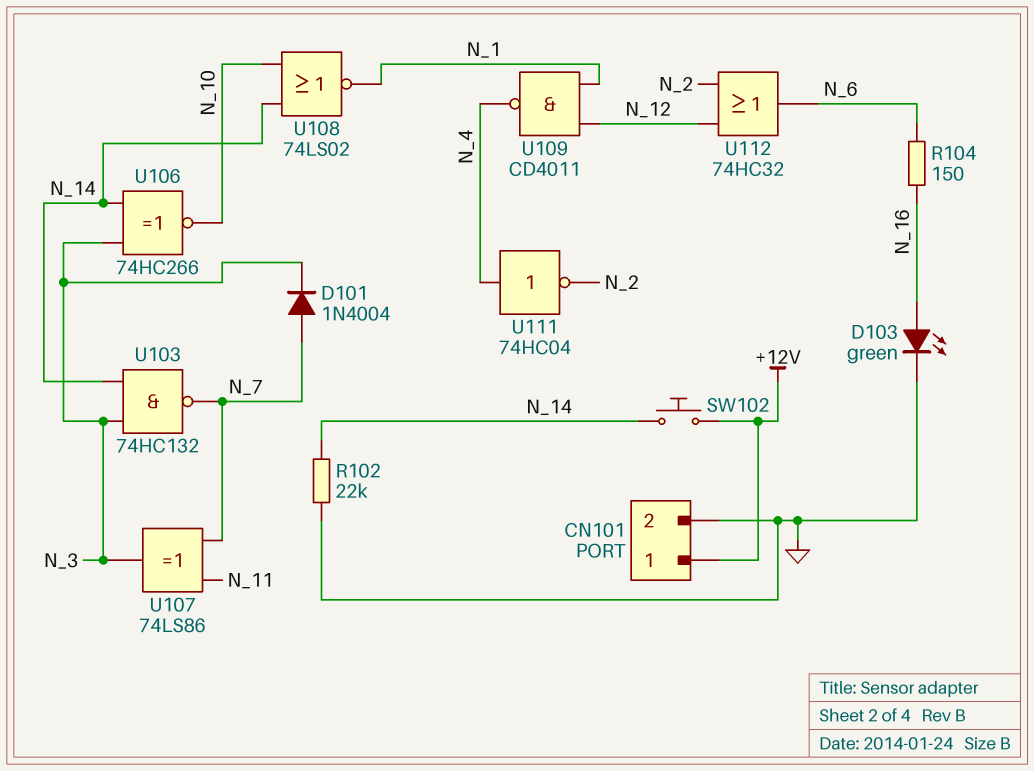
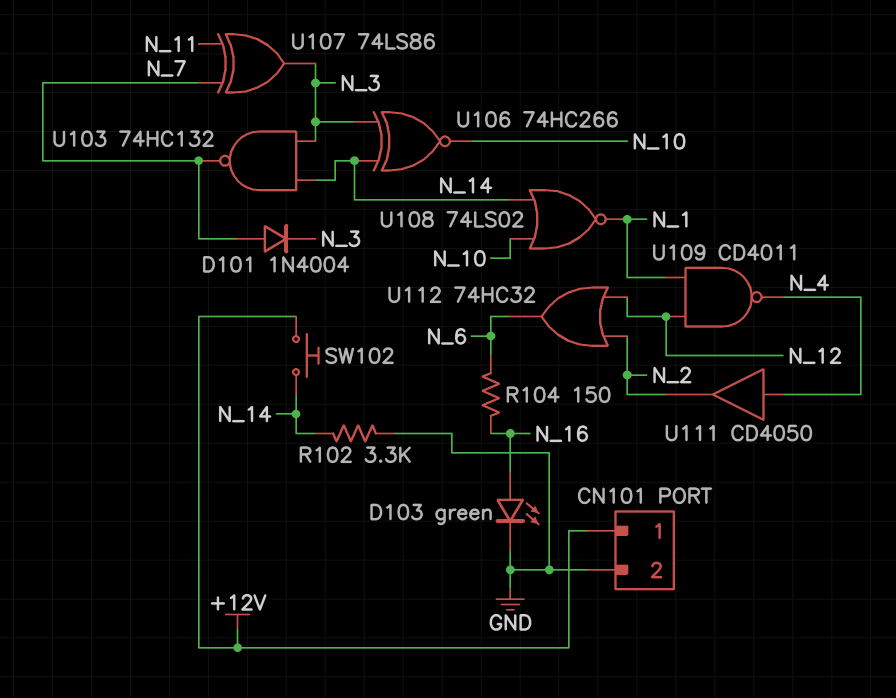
R102: 22k (GND, N_14) -> 3.3k (GND, N_14)
U111: NOT 74HC04 (in N_4, out N_2) -> buffer CD4050 (in N_4, out N_2)

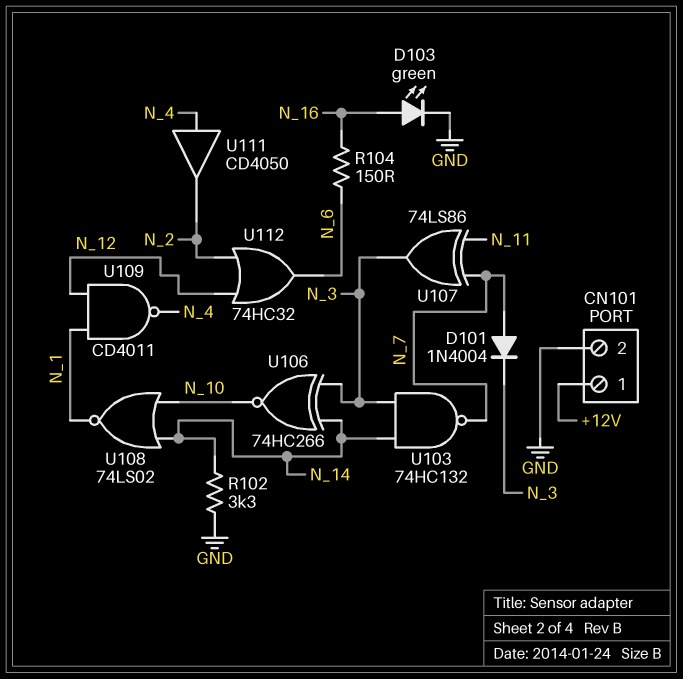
SW102: button (+12V, N_14) -> none

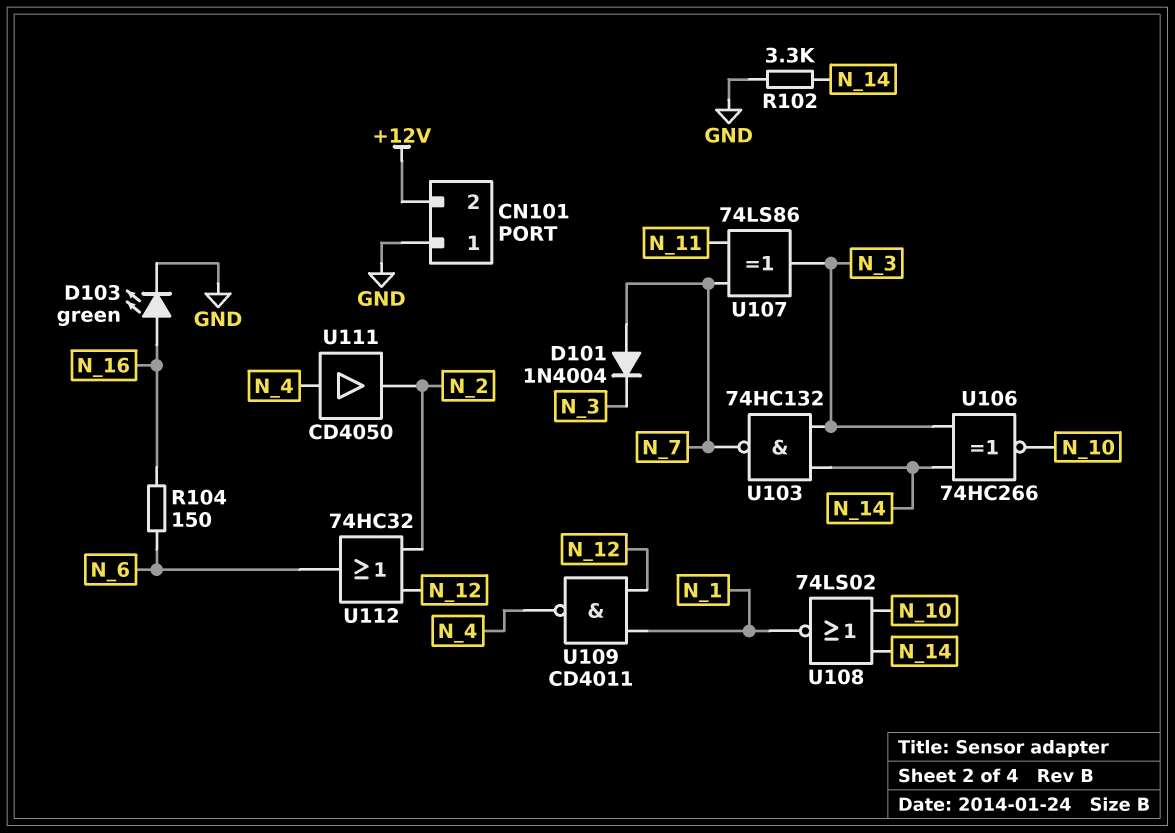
CN101 pin 1: +12V -> GND
CN101 pin 2: GND -> +12V

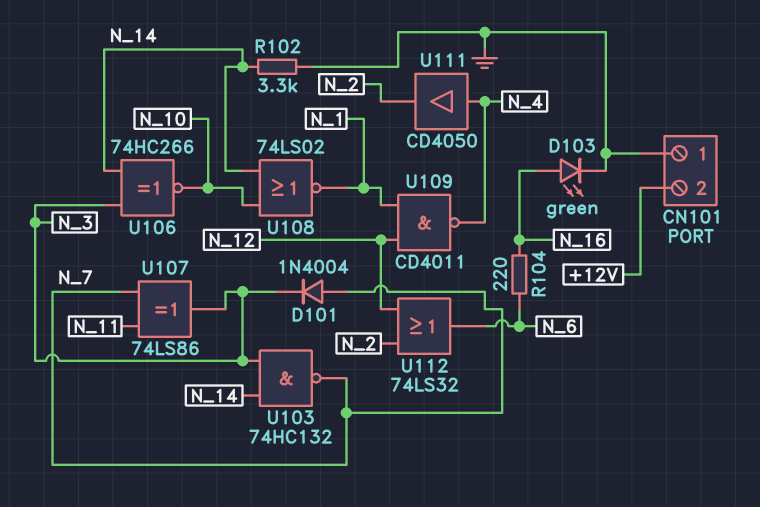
R104: 150 (N_6, N_16) -> 220 (N_6, N_16)
U112: OR 74HC32 (in N_2, in N_12, out N_6) -> OR 74LS32 (in N_2, in N_12, out N_6)

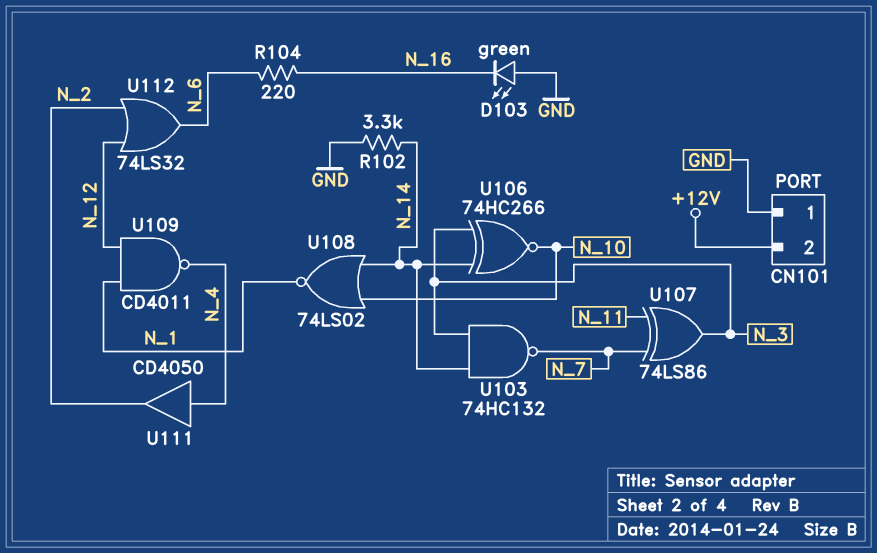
D101: diode 1N4004 (A N_7, K N_3) -> none
D103: LED green (A N_16, K GND) -> LED green (A GND, K N_16)

